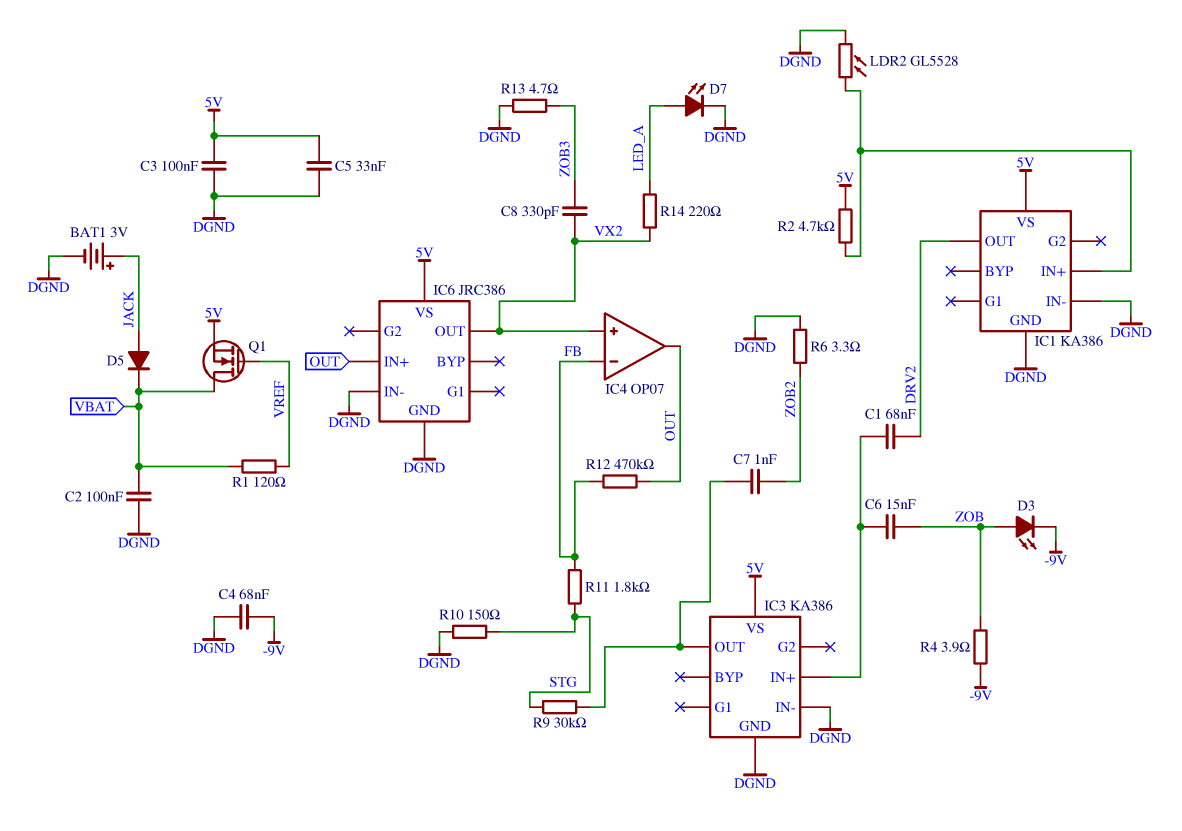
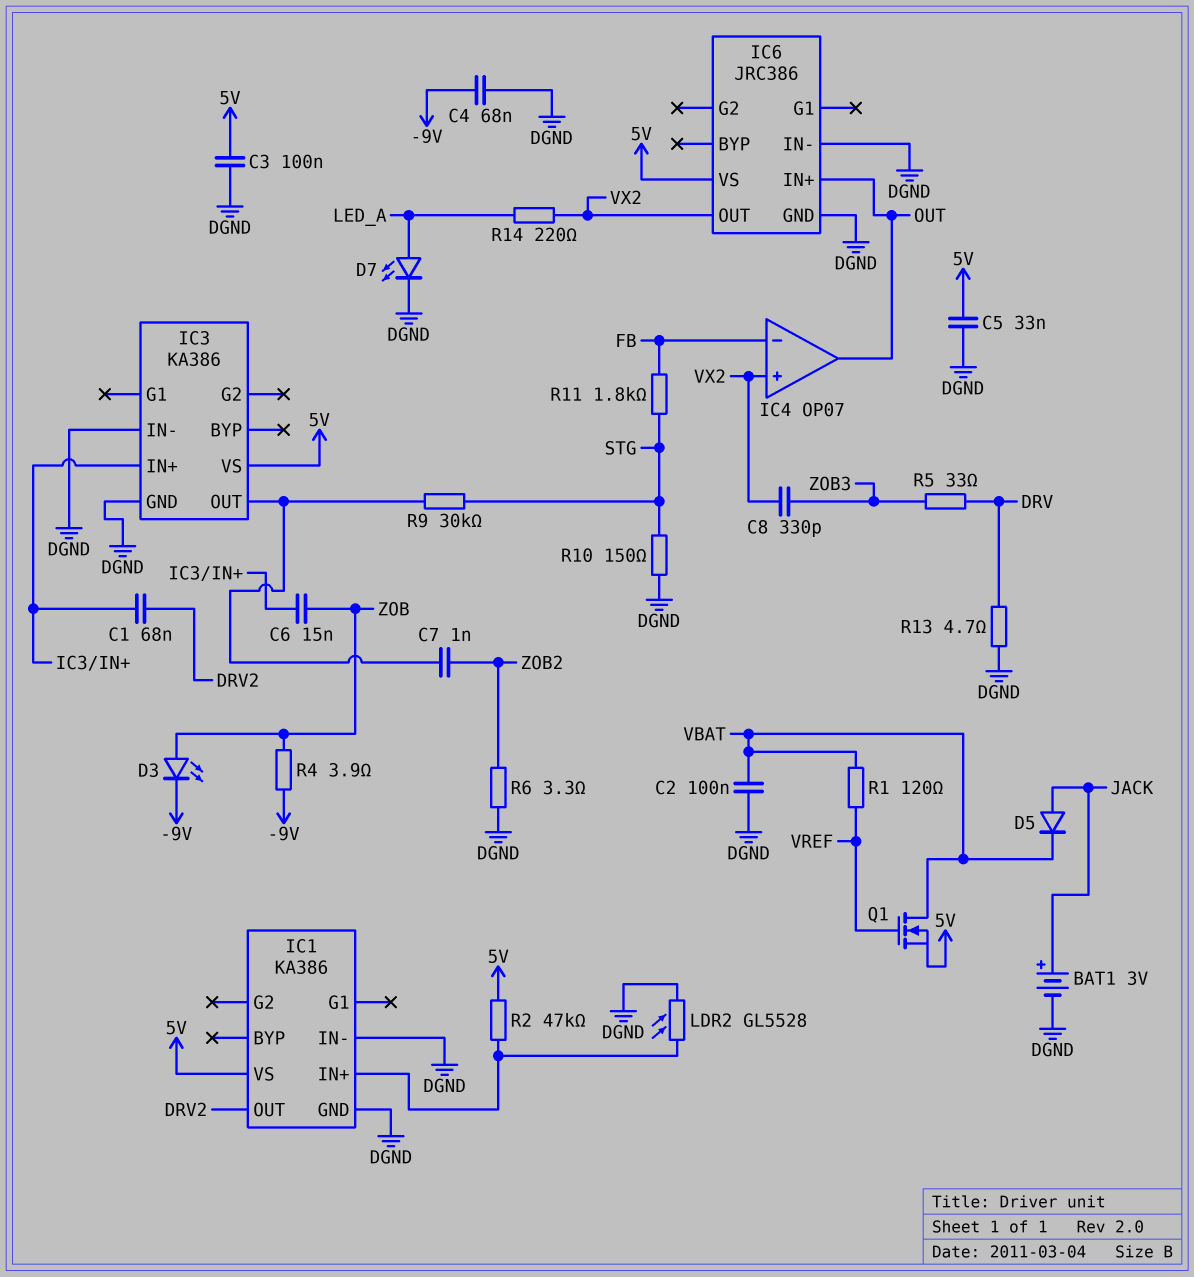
R2: 4.7k (5V, IC1/IN+) -> 47k (5V, IC1/IN+)
R5: none -> 33 (DRV, ZOB3)
R12: 470k (FB, OUT) -> none
R13: 4.7 (DGND, ZOB3) -> 4.7 (DGND, DRV)

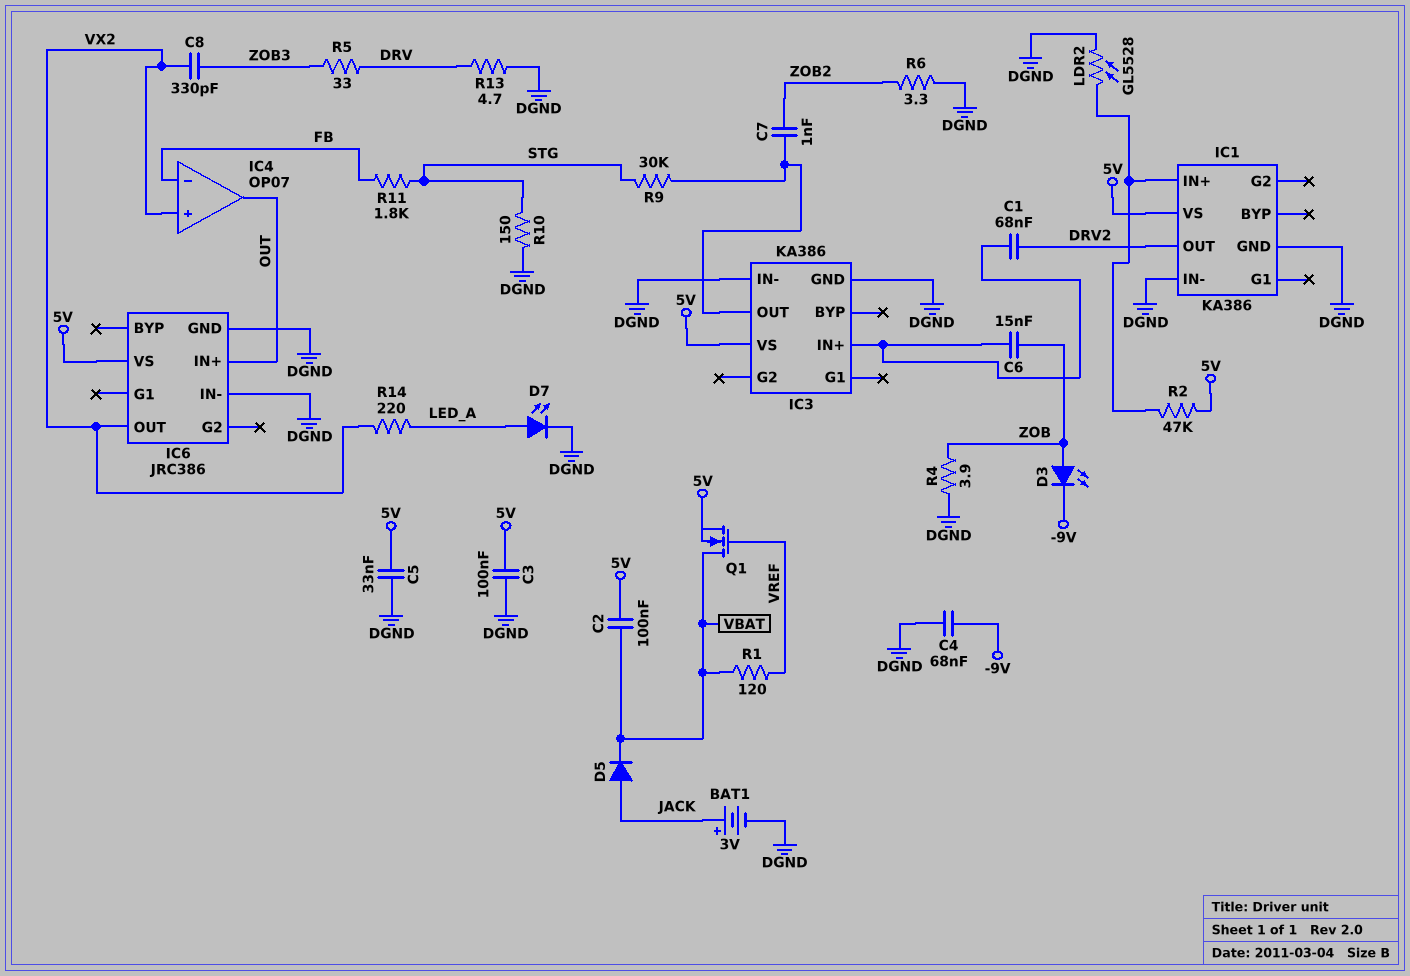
C2: 100nF (DGND, VBAT) -> 100nF (5V, VBAT)
R4: 3.9 (-9V, ZOB) -> 3.9 (DGND, ZOB)

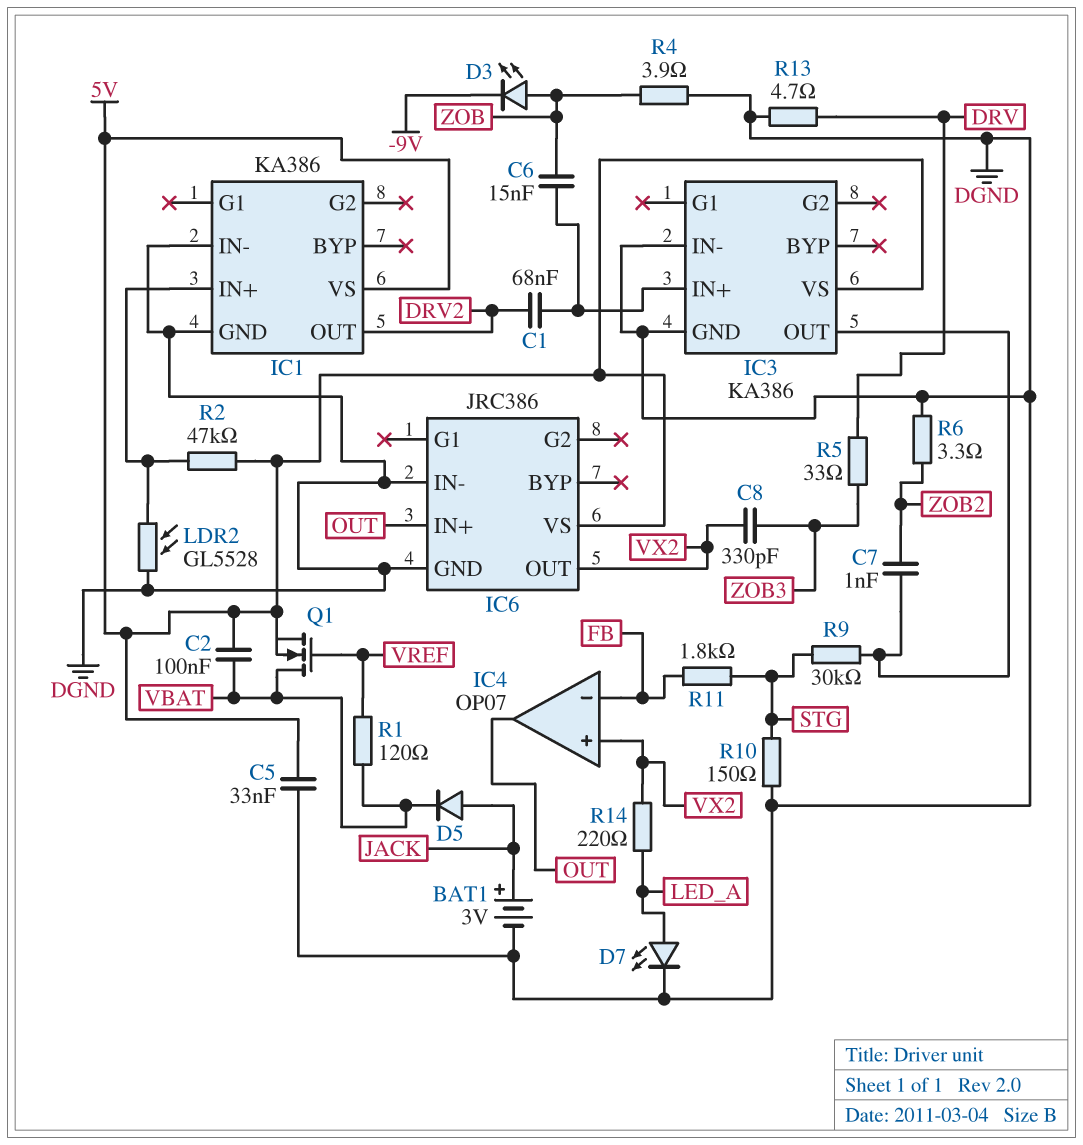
C3: 100nF (5V, DGND) -> none
C4: 68nF (-9V, DGND) -> none

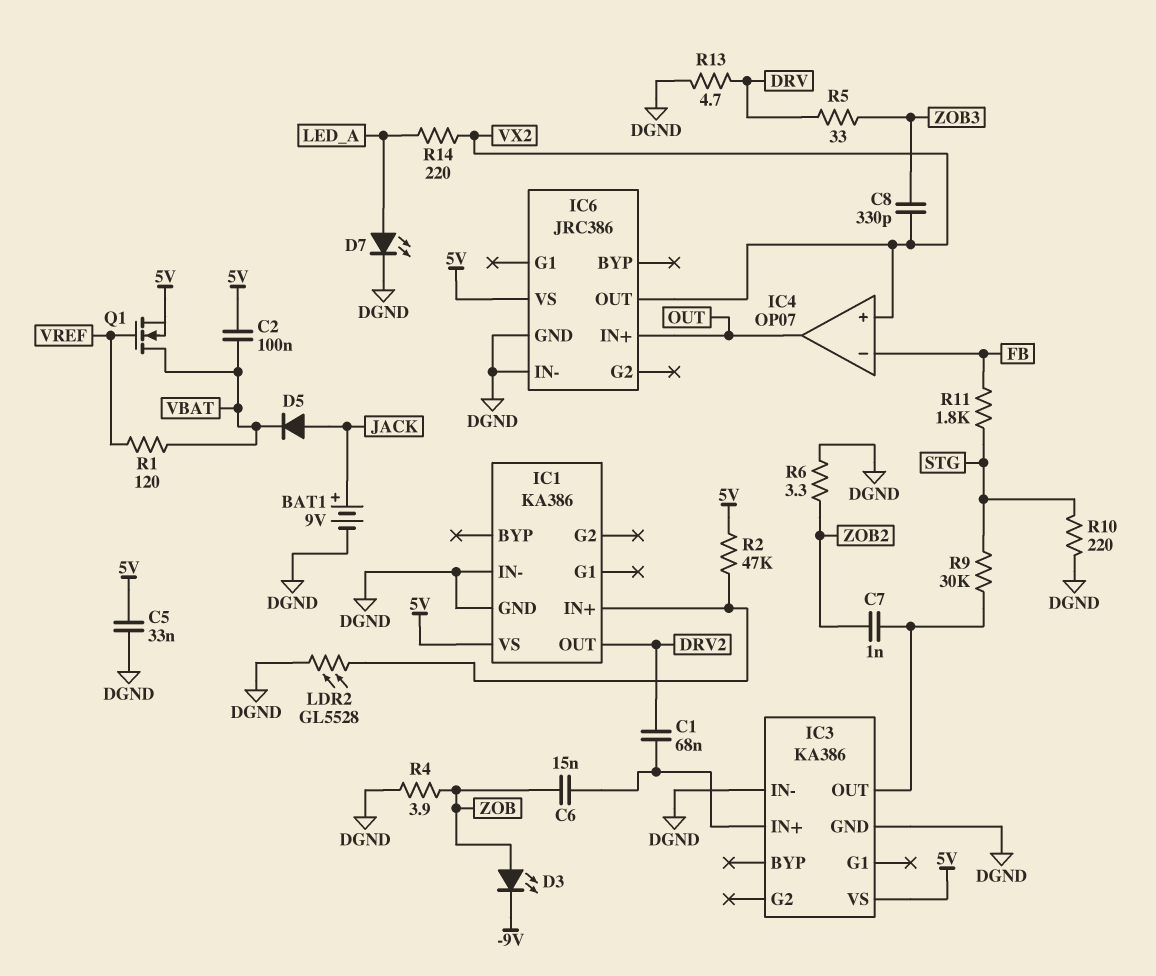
BAT1: 3V (plus JACK, minus DGND) -> 9V (plus JACK, minus DGND)
R10: 150 (DGND, STG) -> 220 (DGND, STG)

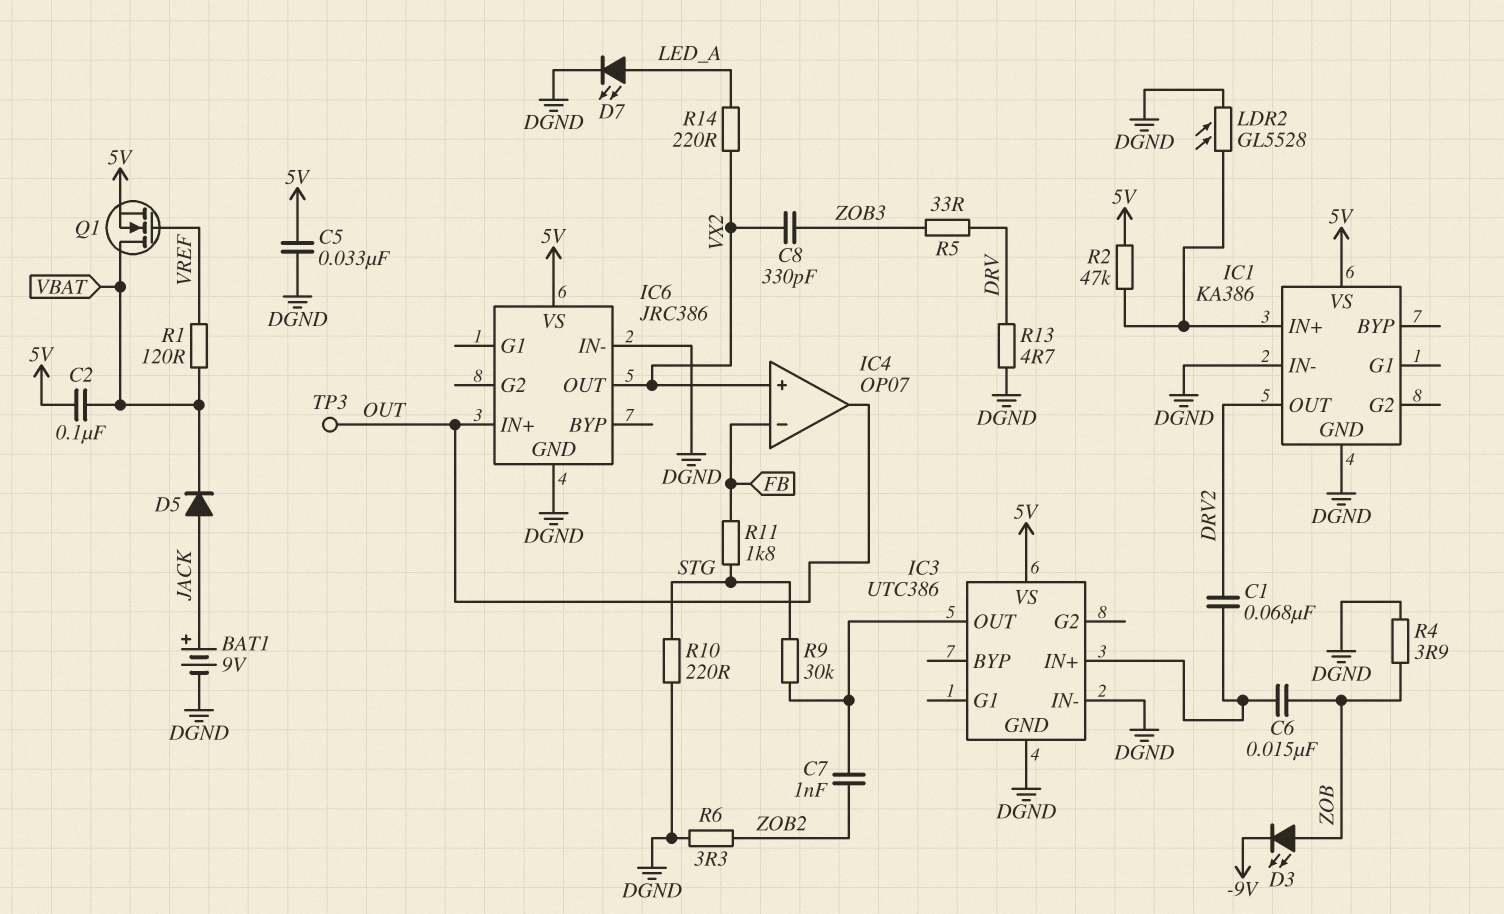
IC3: KA386 -> UTC386
TP3: none -> test point (OUT)

